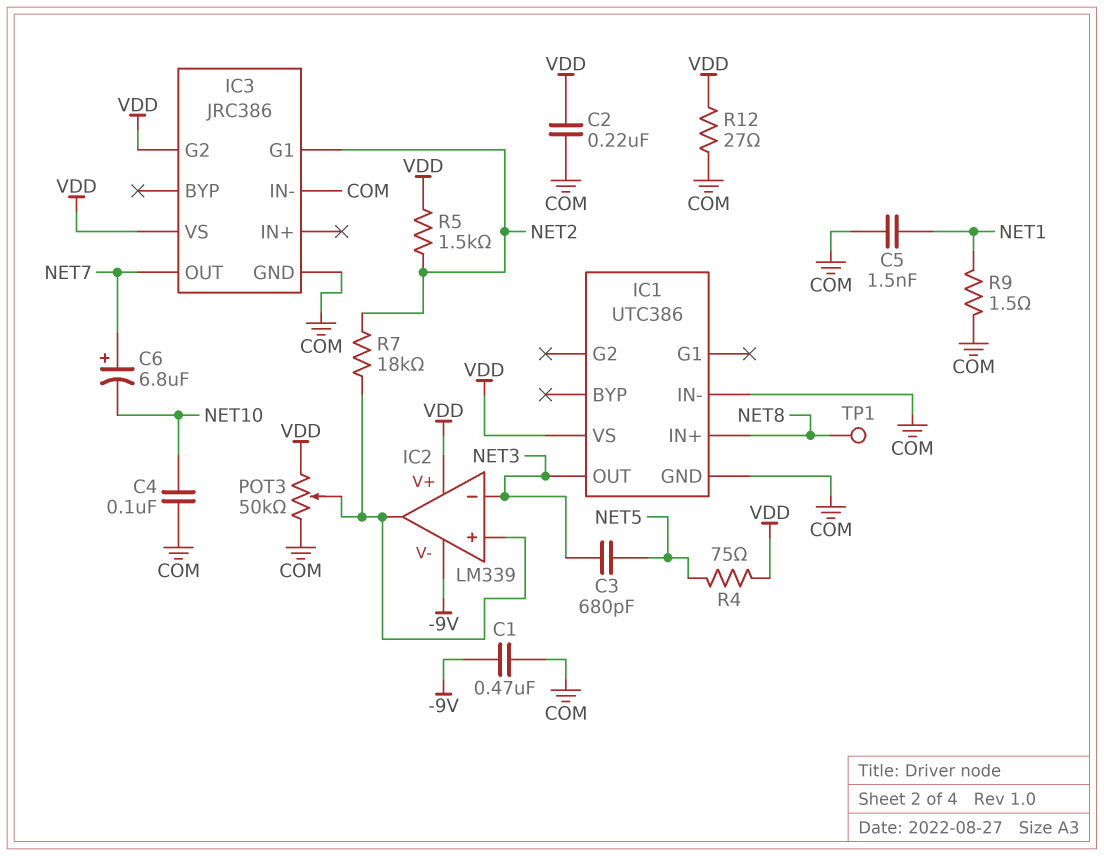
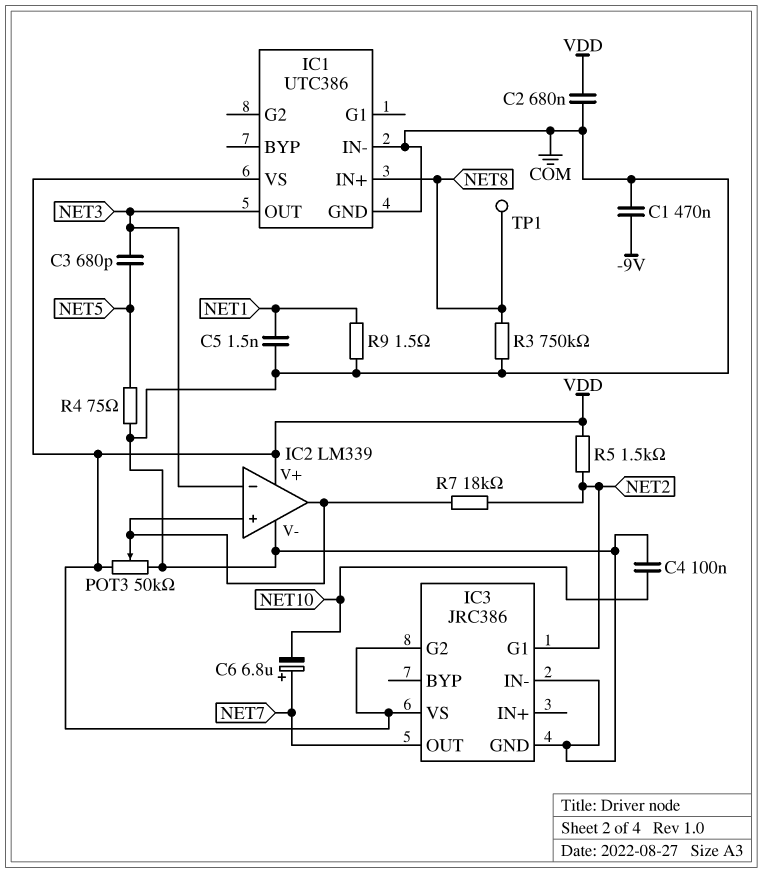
C2: 220nF (COM, VDD) -> 680nF (COM, VDD)
IC2 pin V-: -9V -> COM
R3: none -> 750k (COM, NET8)
R4: 75 (NET5, VDD) -> 75 (COM, NET5)
R12: 27 (COM, VDD) -> none

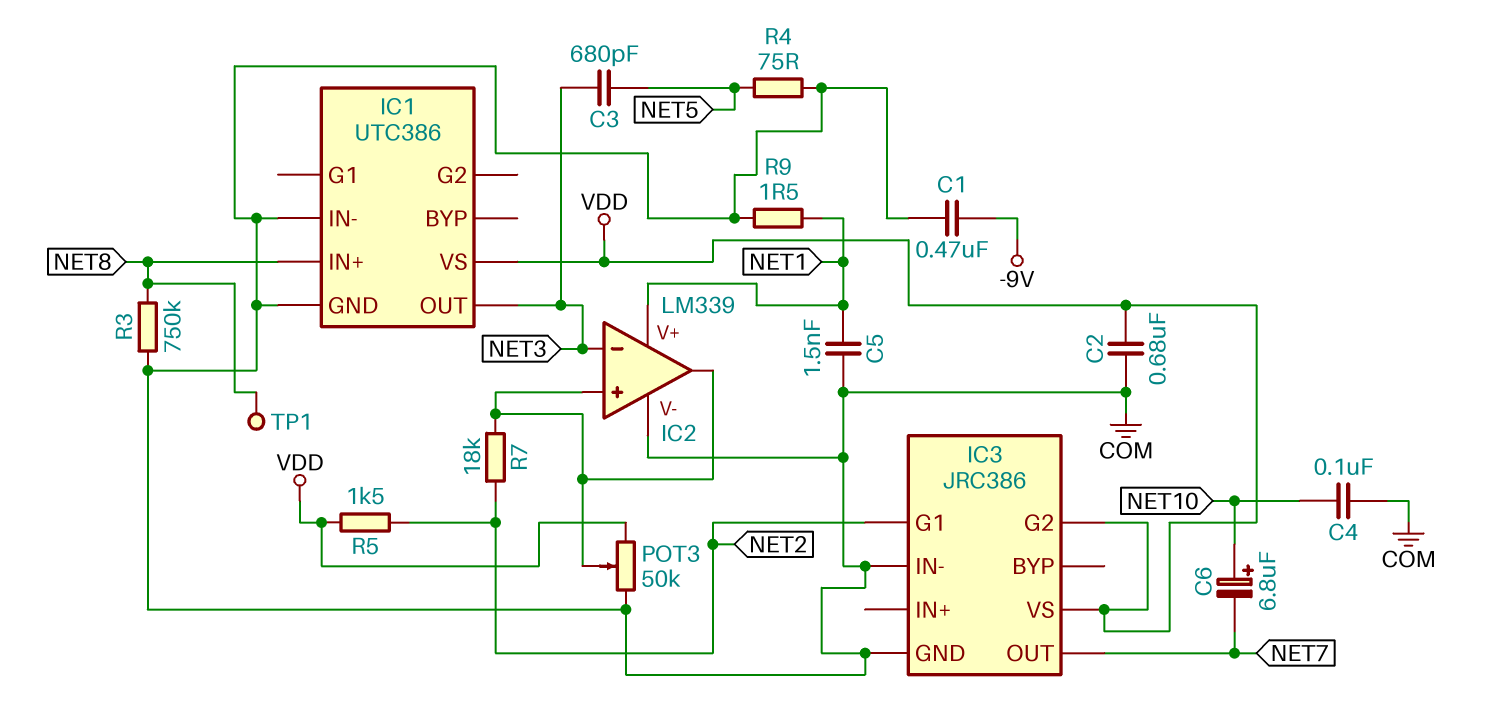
C6: 6.8uF (plus NET7, minus NET10) -> 6.8uF (plus NET10, minus NET7)
IC2 pin V+: VDD -> NET1

